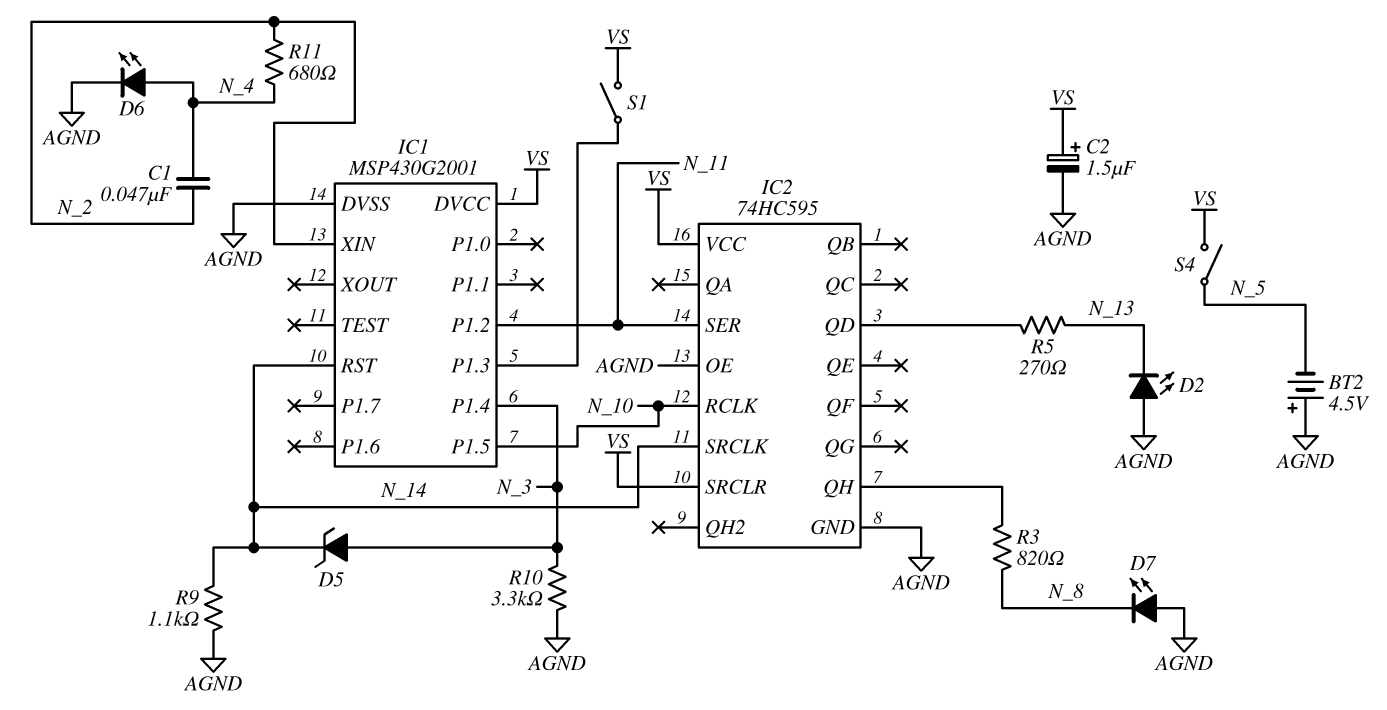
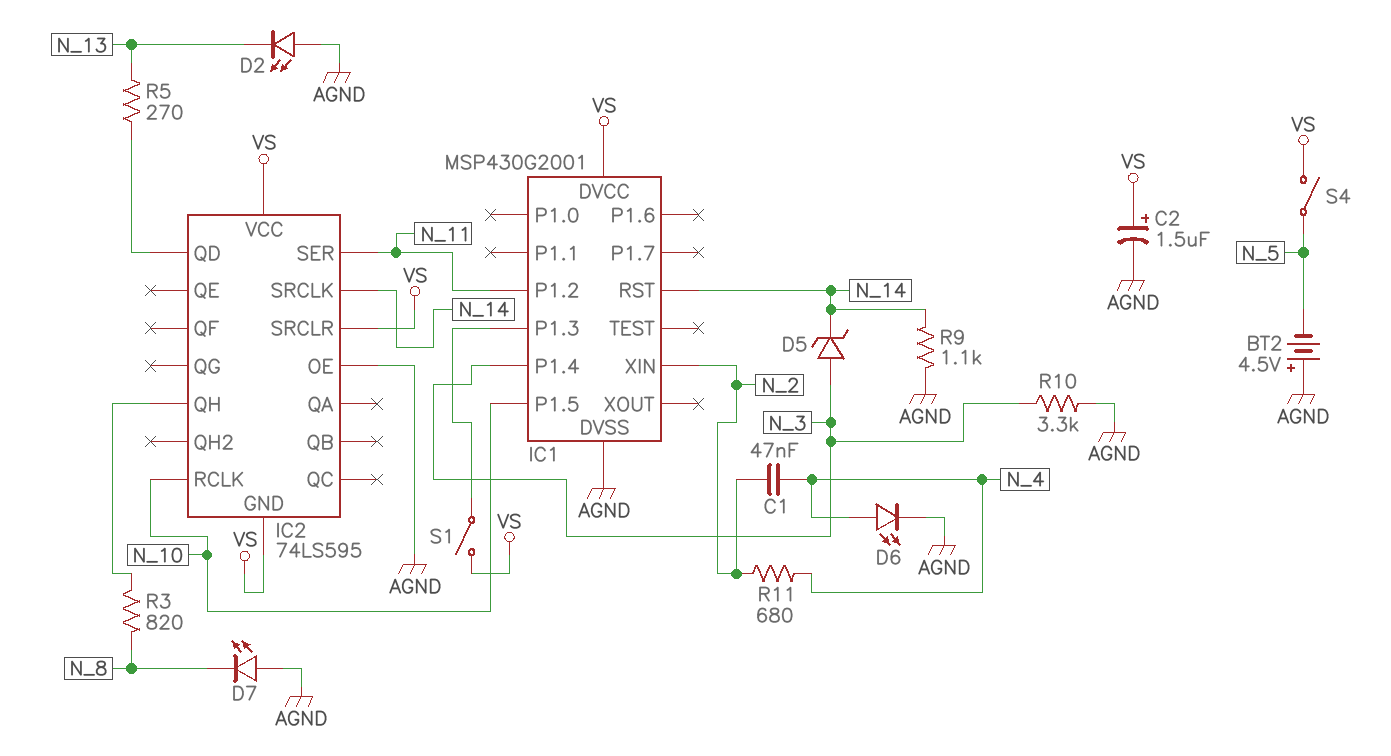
IC2: 74HC595 -> 74LS595
IC2 pin GND: AGND -> VS

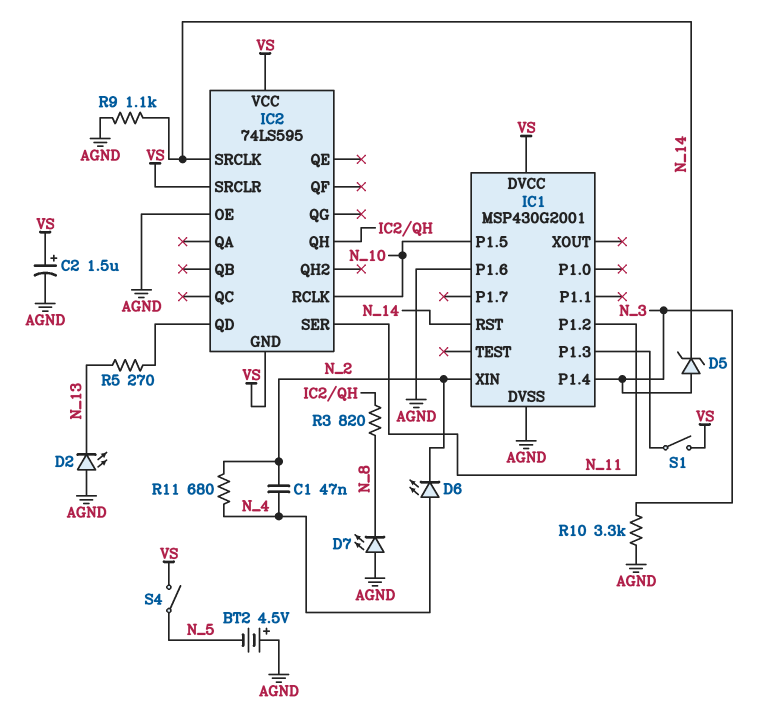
D6: LED (A N_4, K AGND) -> LED (A N_4, K N_2)
IC1 pin P1.6: none -> AGND

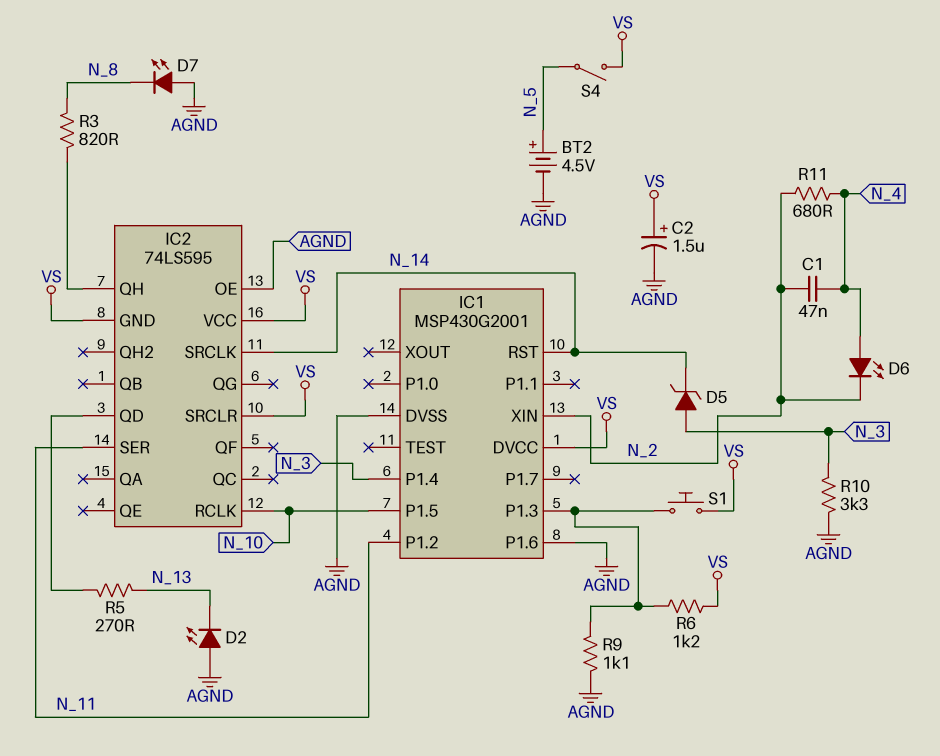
BT2: 4.5V (plus AGND, minus N_5) -> 4.5V (plus N_5, minus AGND)
R6: none -> 1.2k (IC1/P1.3, VS)
R9: 1.1k (AGND, N_14) -> 1.1k (AGND, IC1/P1.3)
S1: switch (IC1/P1.3, VS) -> button (IC1/P1.3, VS)

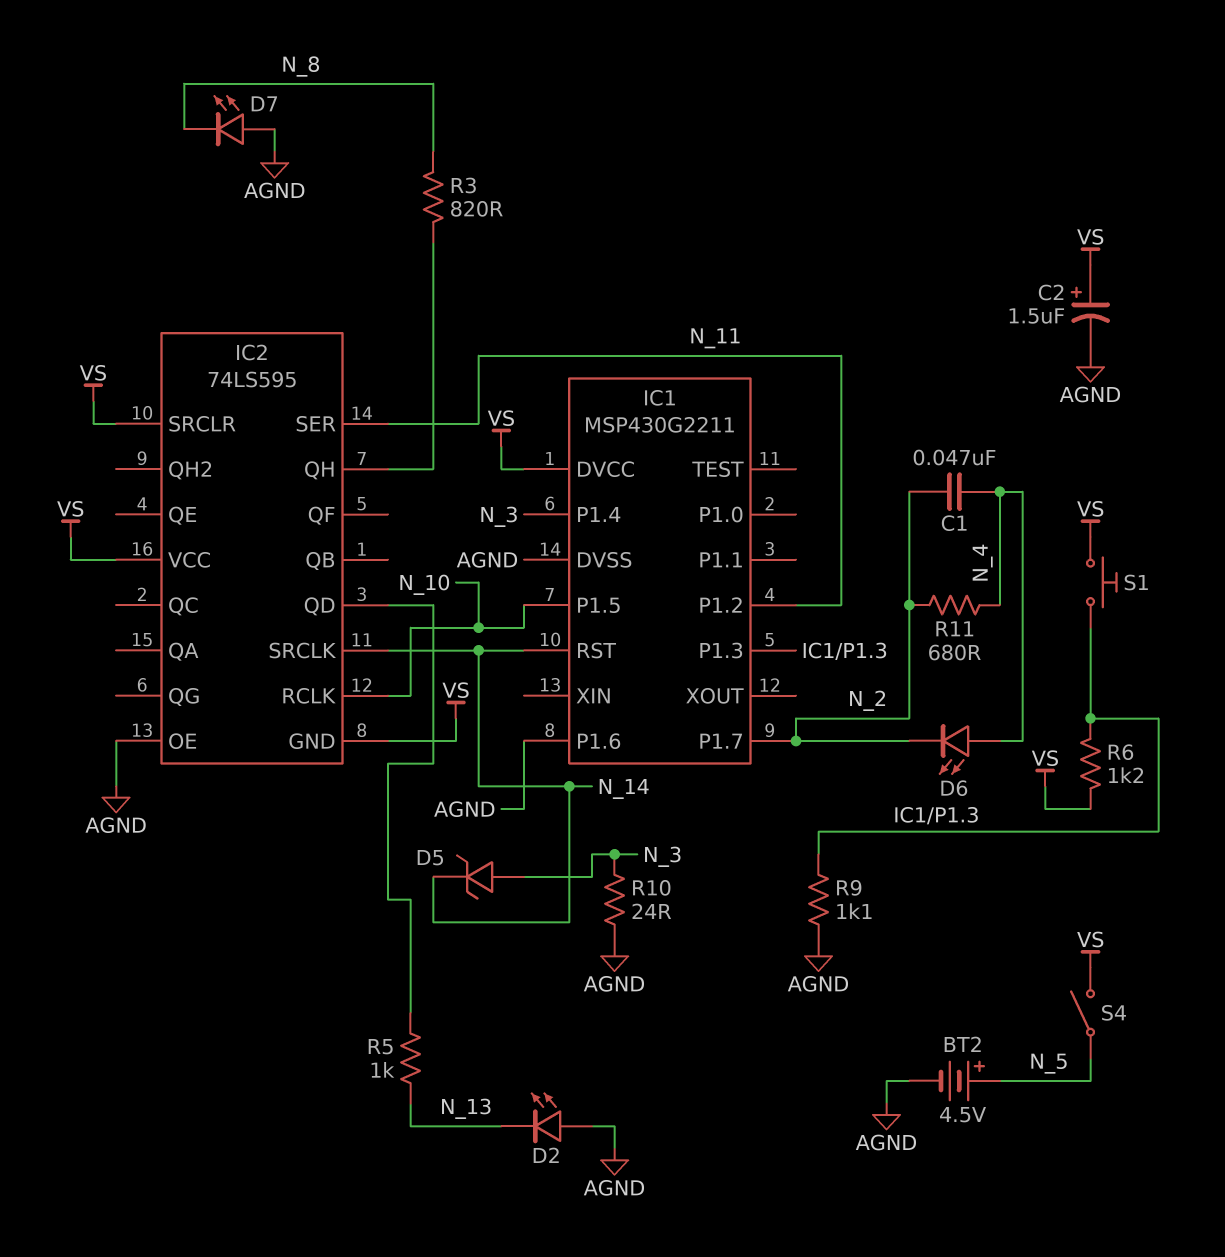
IC1: MSP430G2001 -> MSP430G2211
IC1 pin P1.7: none -> N_2
IC1 pin XIN: N_2 -> none
R5: 270 (IC2/QD, N_13) -> 1k (IC2/QD, N_13)
R10: 3.3k (AGND, N_3) -> 24 (AGND, N_3)

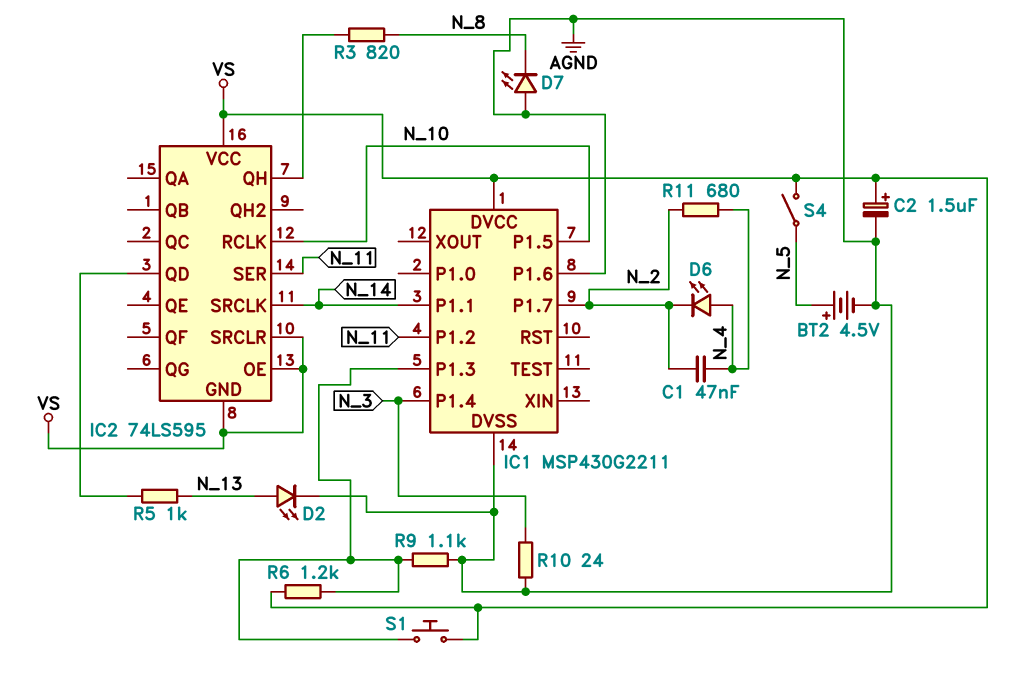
D2: LED (A AGND, K N_13) -> LED (A N_13, K AGND)
D5: zener (A N_3, K N_14) -> none
IC1 pin P1.1: none -> N_14
IC1 pin RST: N_14 -> none
IC2 pin OE: AGND -> VS

